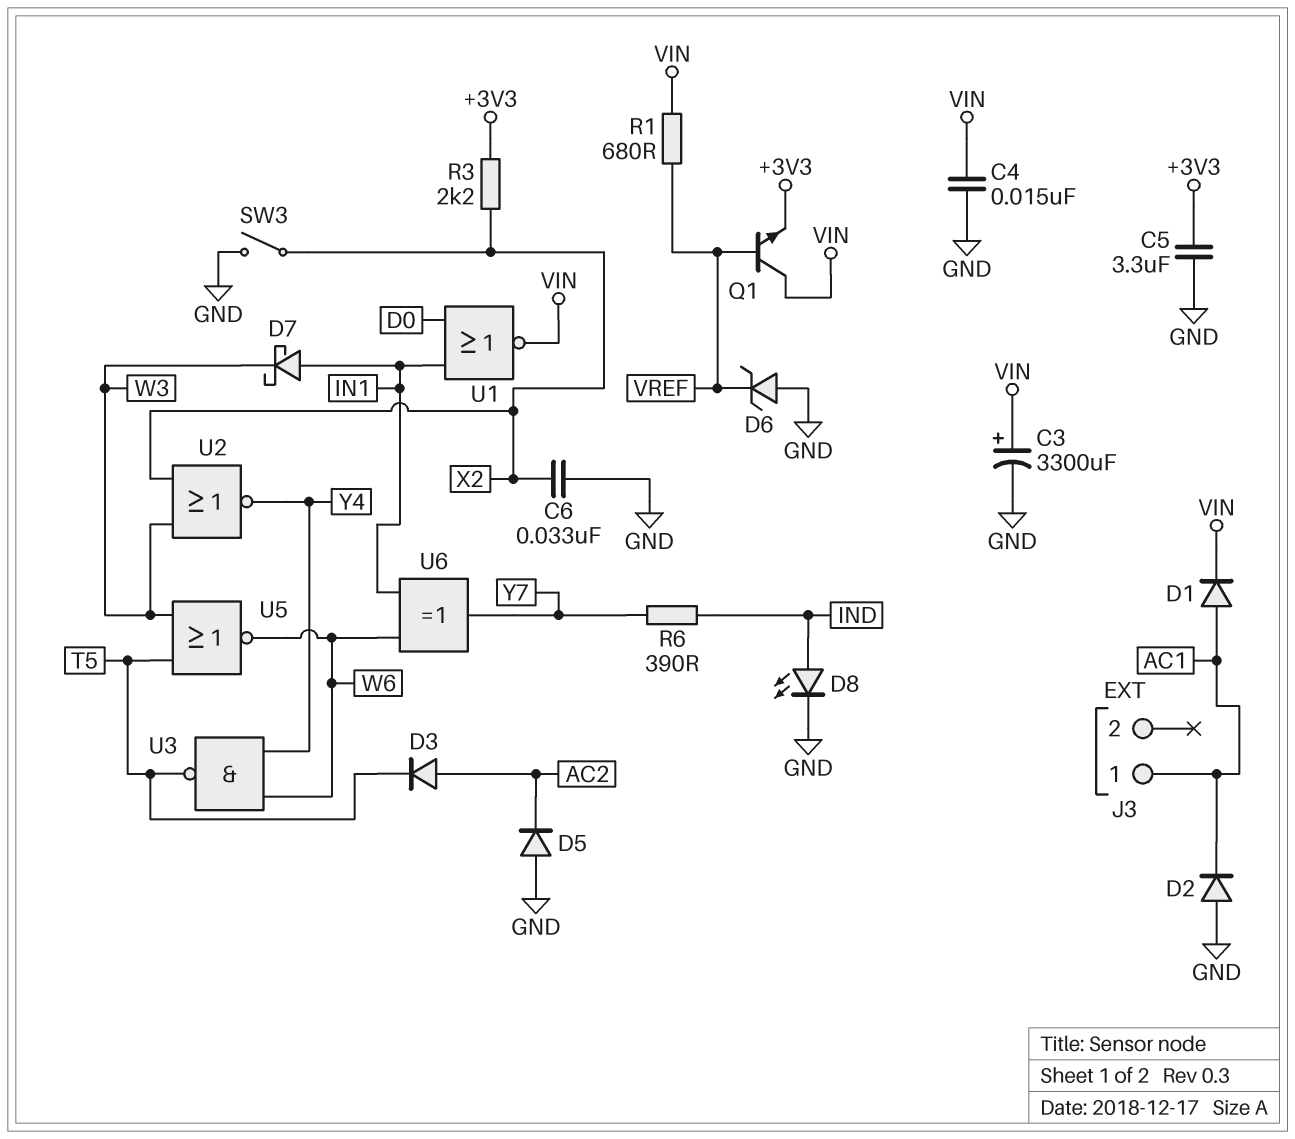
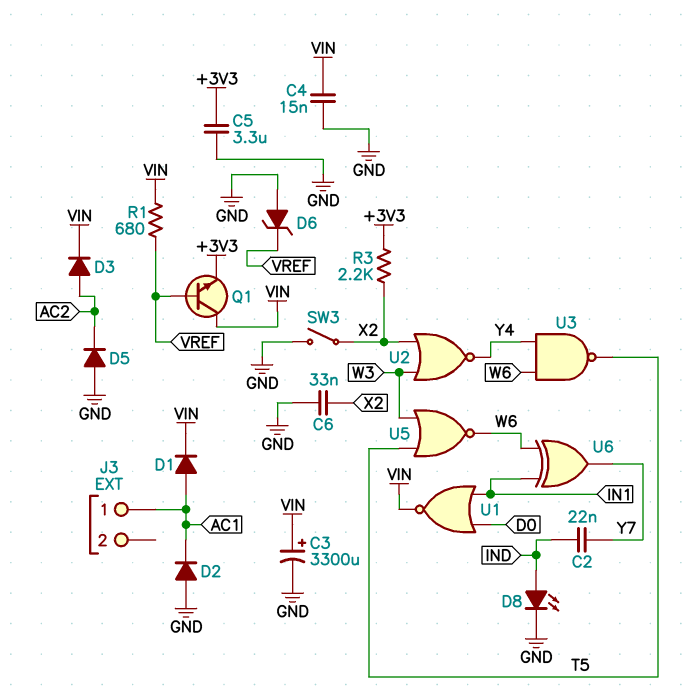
C2: none -> 22nF (IND, Y7)
D3: diode (A AC2, K T5) -> diode (A AC2, K VIN)
D7: schottky (A IN1, K W3) -> none
R6: 390 (IND, Y7) -> none

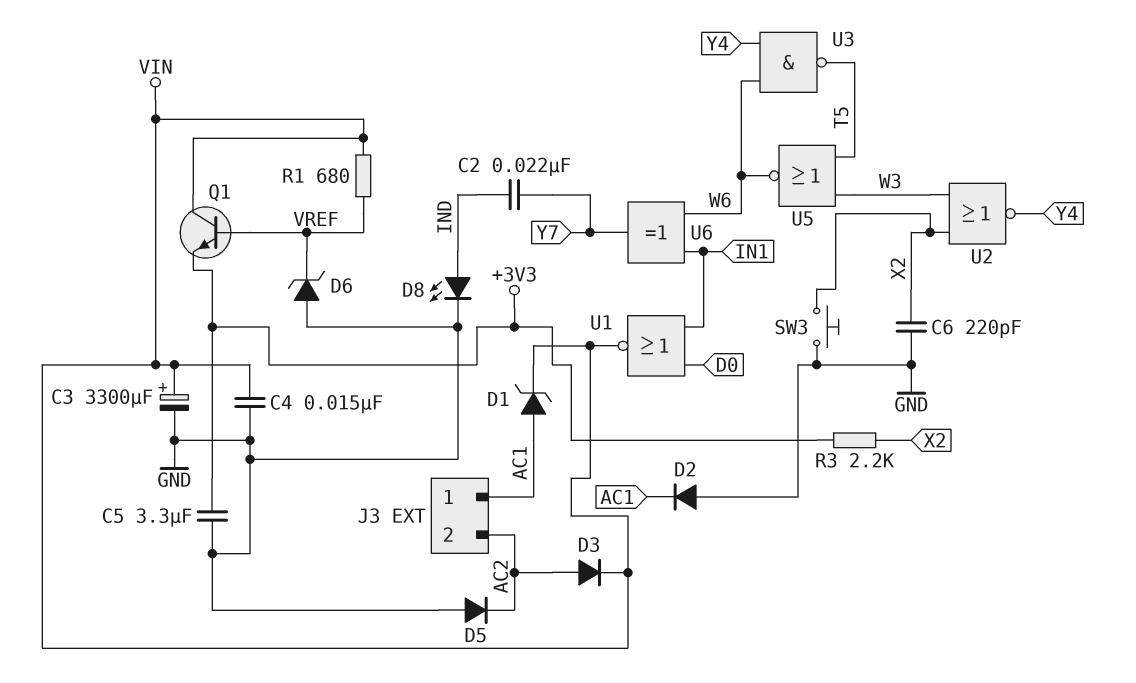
C6: 33nF (GND, X2) -> 220pF (GND, X2)
D1: diode (A AC1, K VIN) -> zener (A AC1, K VIN)
J3 pin 2: none -> AC2
SW3: switch (GND, X2) -> button (GND, X2)

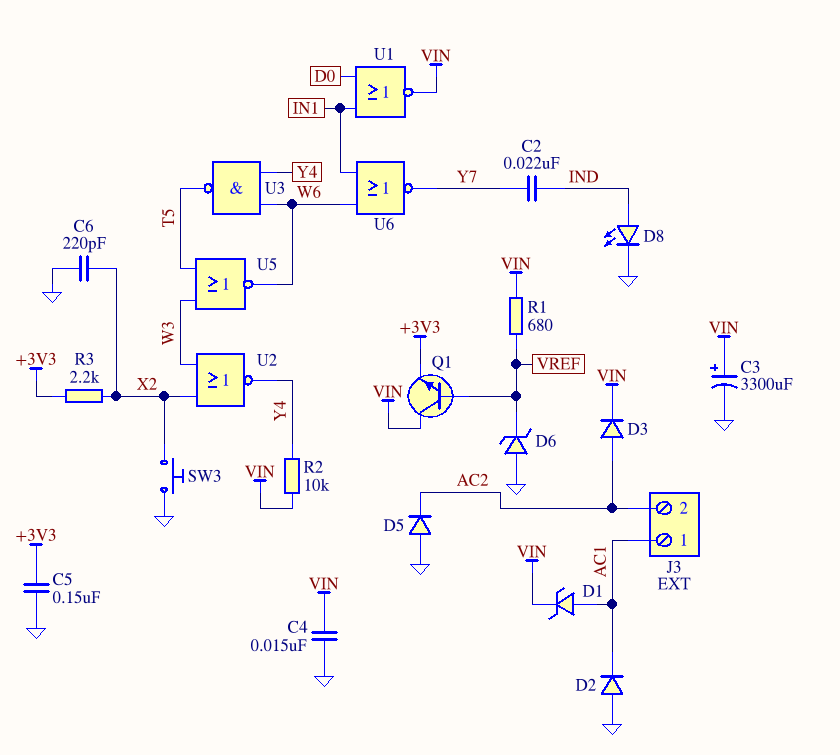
C5: 3.3uF (+3V3, GND) -> 150nF (+3V3, GND)
R2: none -> 10k (VIN, Y4)
U6: XOR (in IN1, in W6, out Y7) -> NOR (in IN1, in W6, out Y7)

